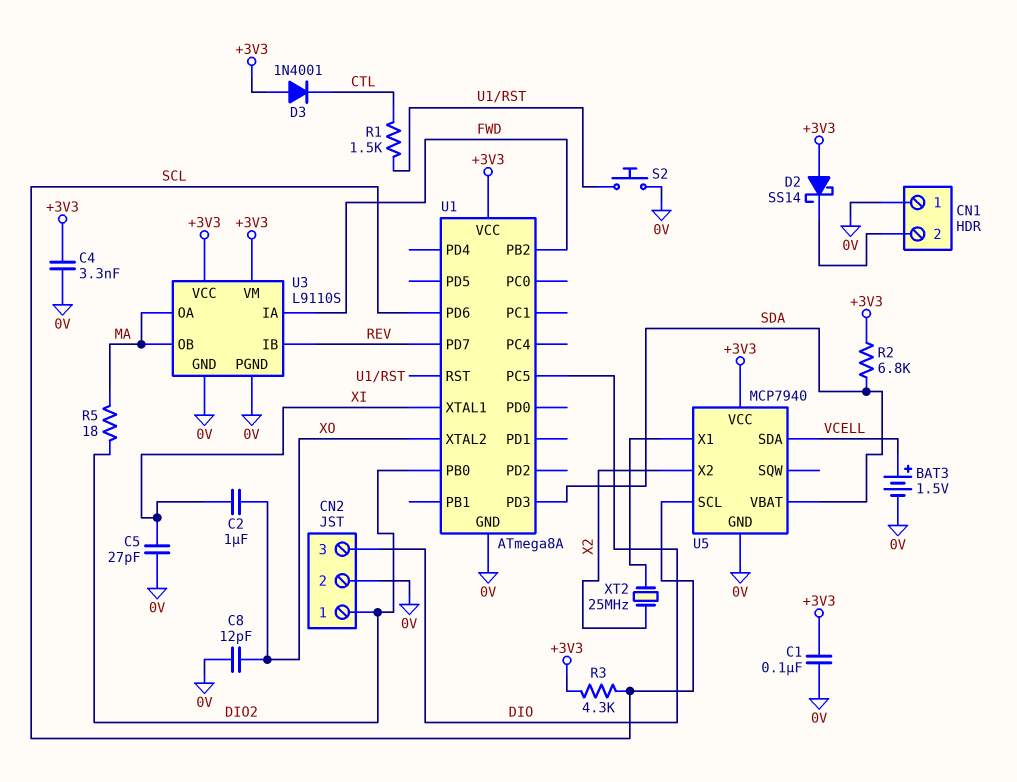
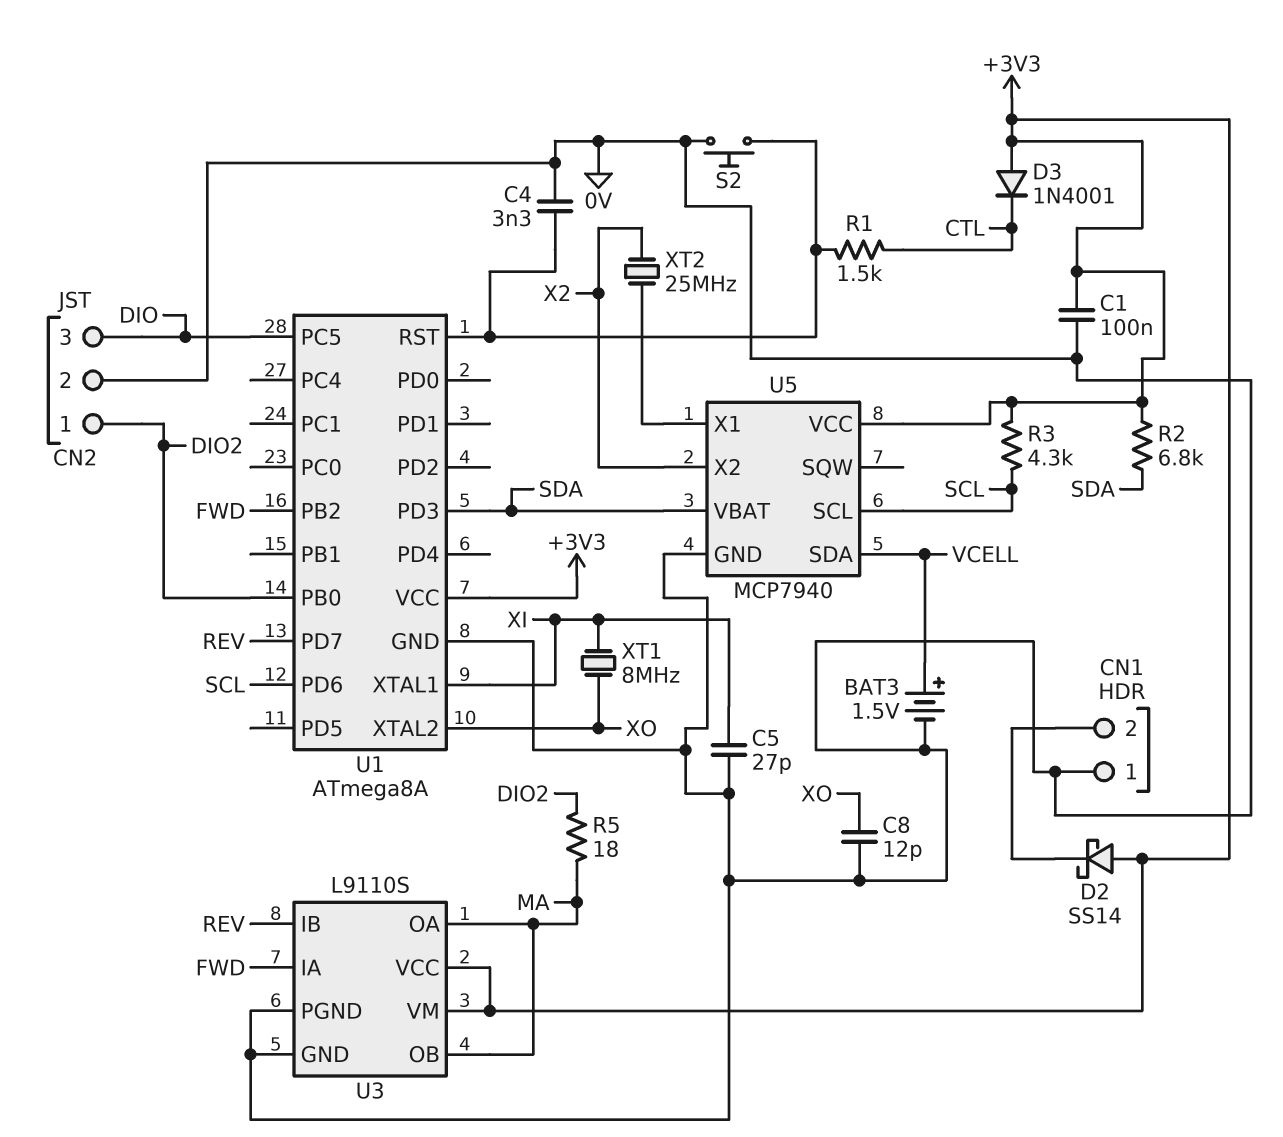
C2: 1uF (XI, XO) -> none
C4: 3.3nF (+3V3, 0V) -> 3.3nF (0V, U1/RST)
XT1: none -> 8MHz (XI, XO)

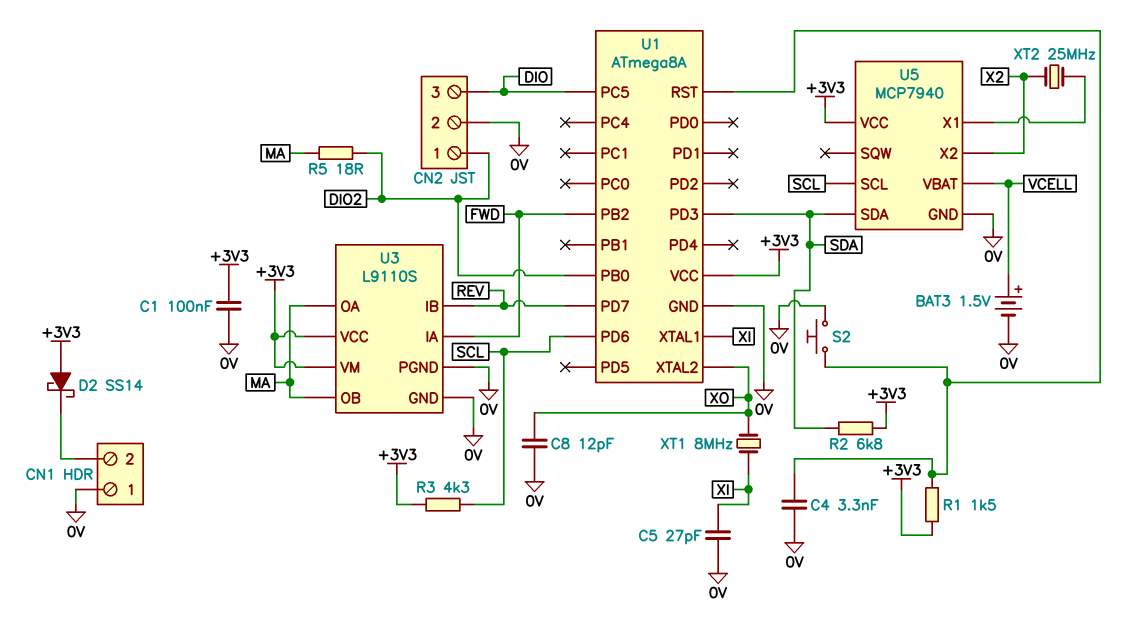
D3: diode 1N4001 (A +3V3, K CTL) -> none
R1: 1.5k (CTL, U1/RST) -> 1.5k (+3V3, U1/RST)
U5 pin SDA: VCELL -> SDA
U5 pin VBAT: SDA -> VCELL

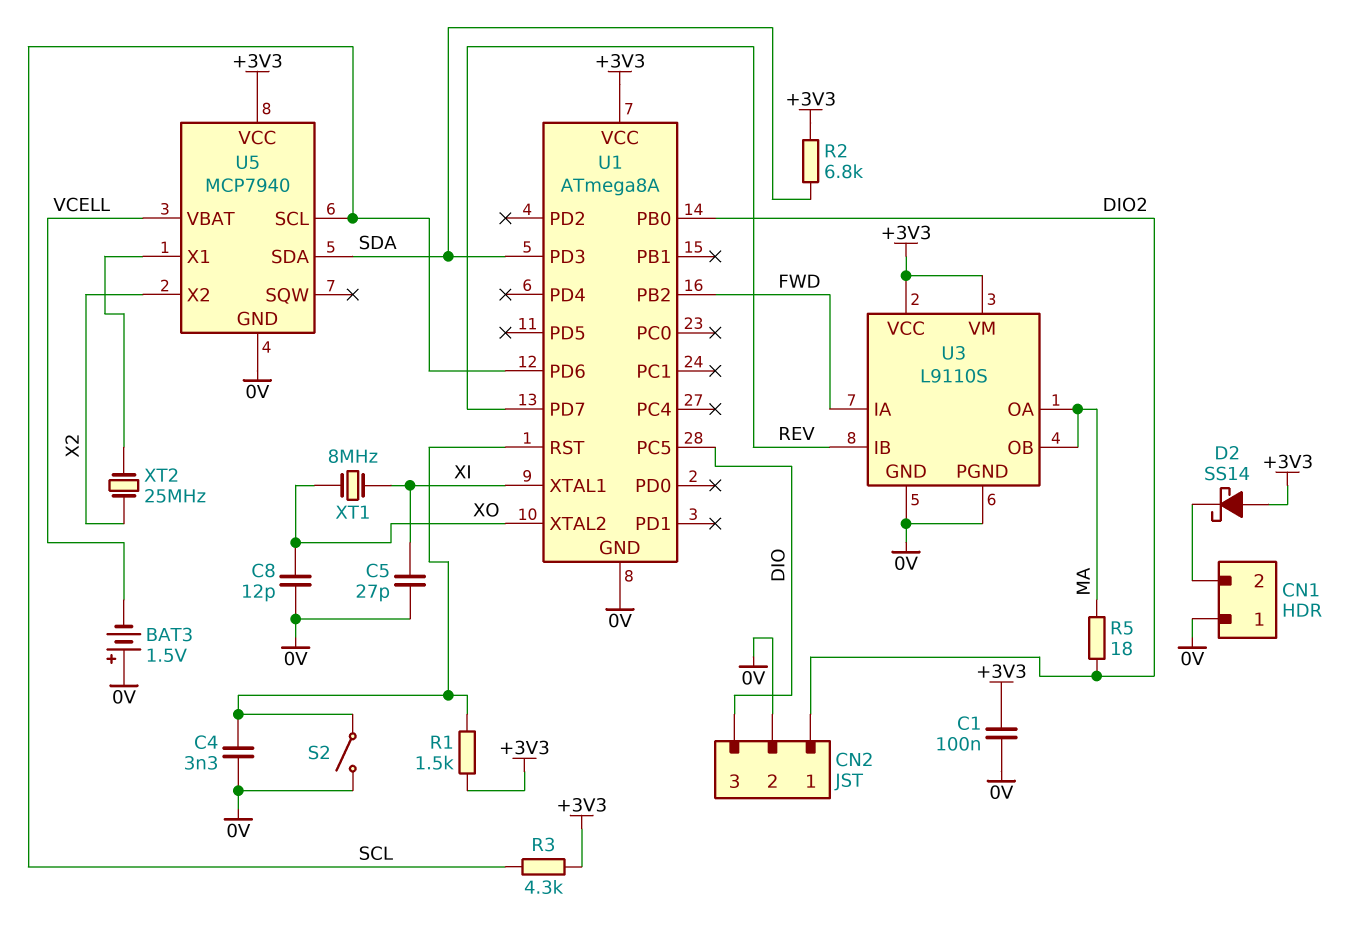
BAT3: 1.5V (plus VCELL, minus 0V) -> 1.5V (plus 0V, minus VCELL)
S2: button (0V, U1/RST) -> switch (0V, U1/RST)

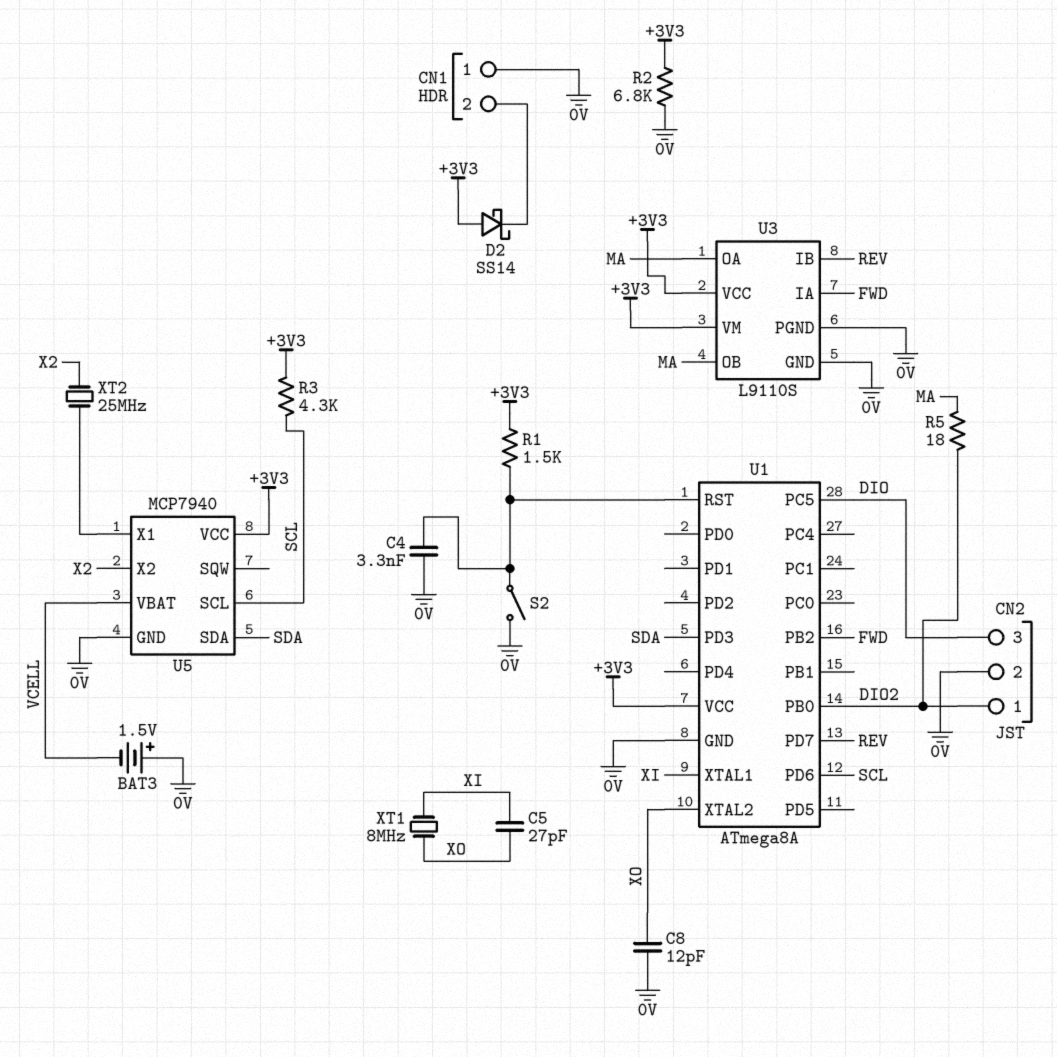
C1: 100nF (+3V3, 0V) -> none
C5: 27pF (0V, XI) -> 27pF (XI, XO)
R2: 6.8k (+3V3, SDA) -> 6.8k (+3V3, 0V)

